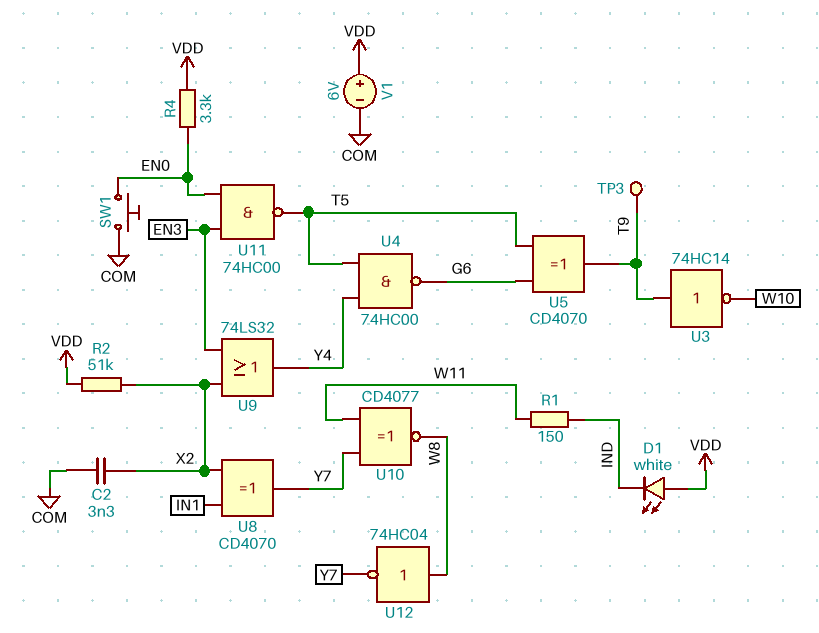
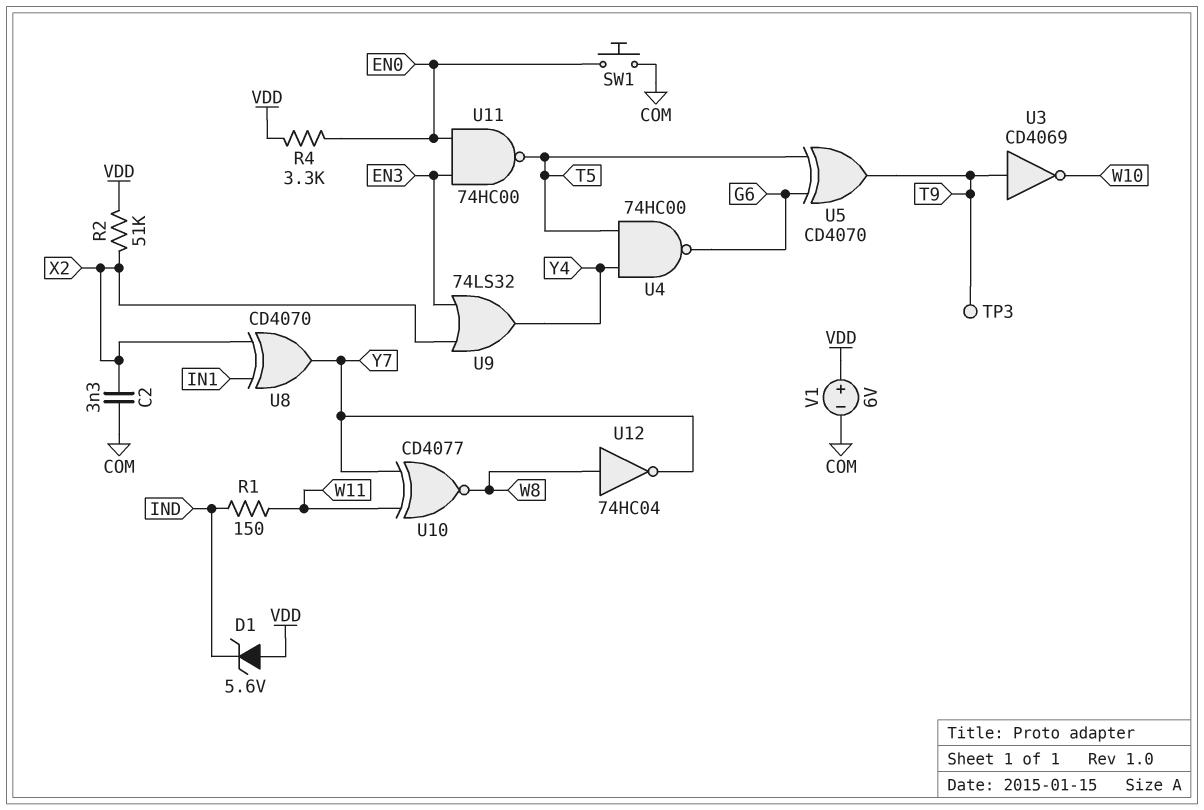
D1: LED white (A VDD, K IND) -> zener 5.6V (A VDD, K IND)
U3: NOT 74HC14 (in T9, out W10) -> NOT CD4069 (in T9, out W10)

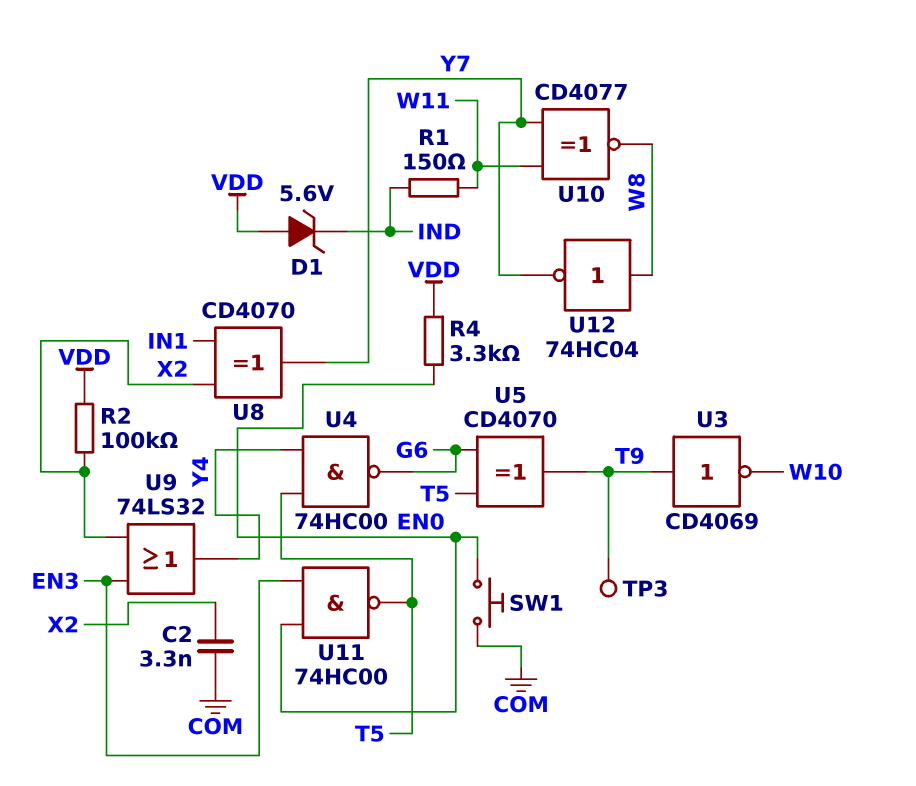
R2: 51k (VDD, X2) -> 100k (VDD, X2)
V1: 6V (plus VDD, minus COM) -> none

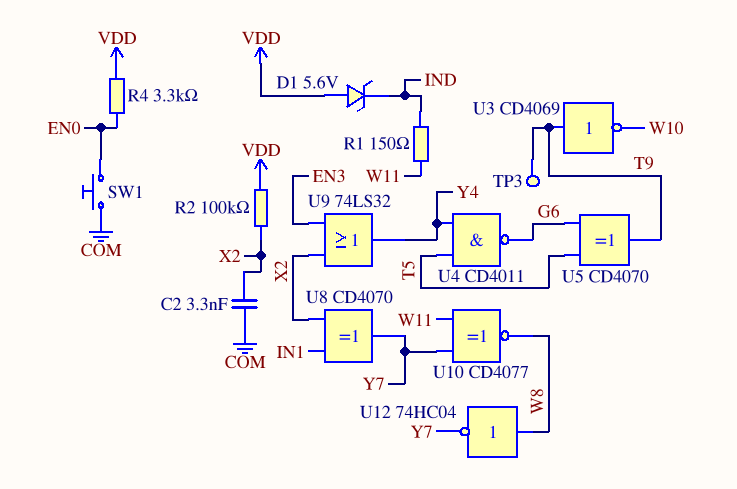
U4: NAND 74HC00 (in T5, in Y4, out G6) -> NAND CD4011 (in T5, in Y4, out G6)
U11: NAND 74HC00 (in EN0, in EN3, out T5) -> none

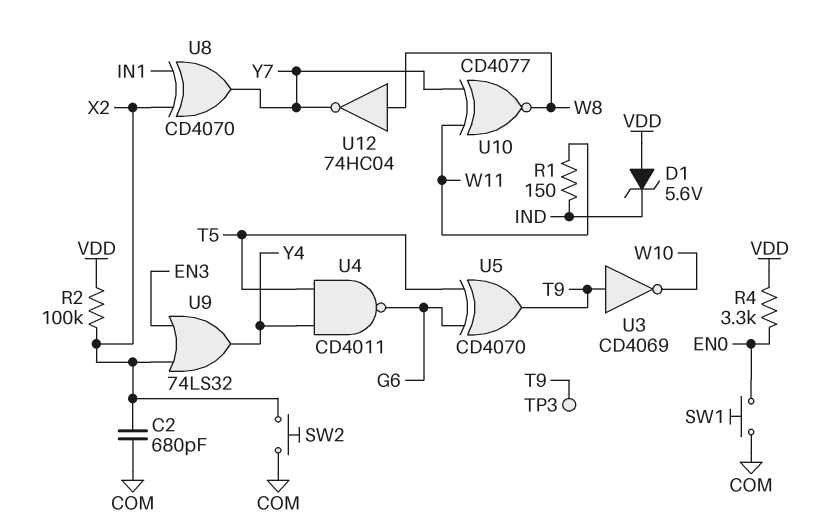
C2: 3.3nF (COM, X2) -> 680pF (COM, X2)
SW2: none -> button (COM, X2)

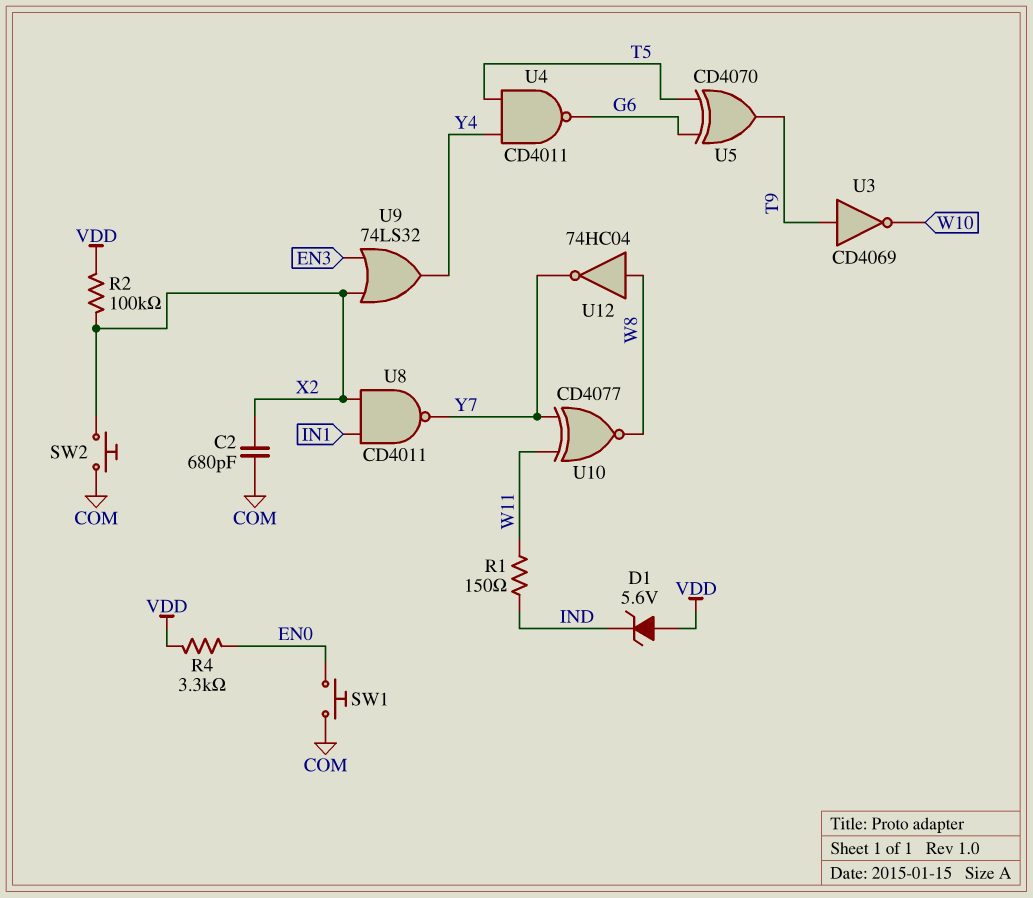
TP3: test point (T9) -> none
U8: XOR CD4070 (in IN1, in X2, out Y7) -> NAND CD4011 (in IN1, in X2, out Y7)

